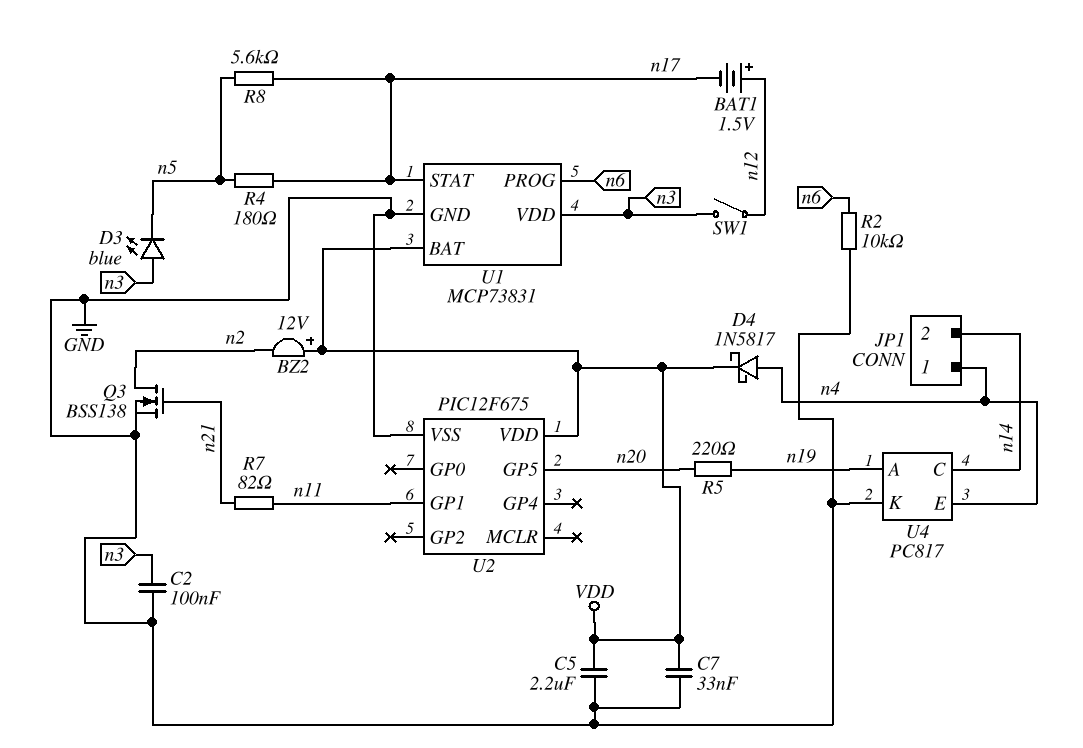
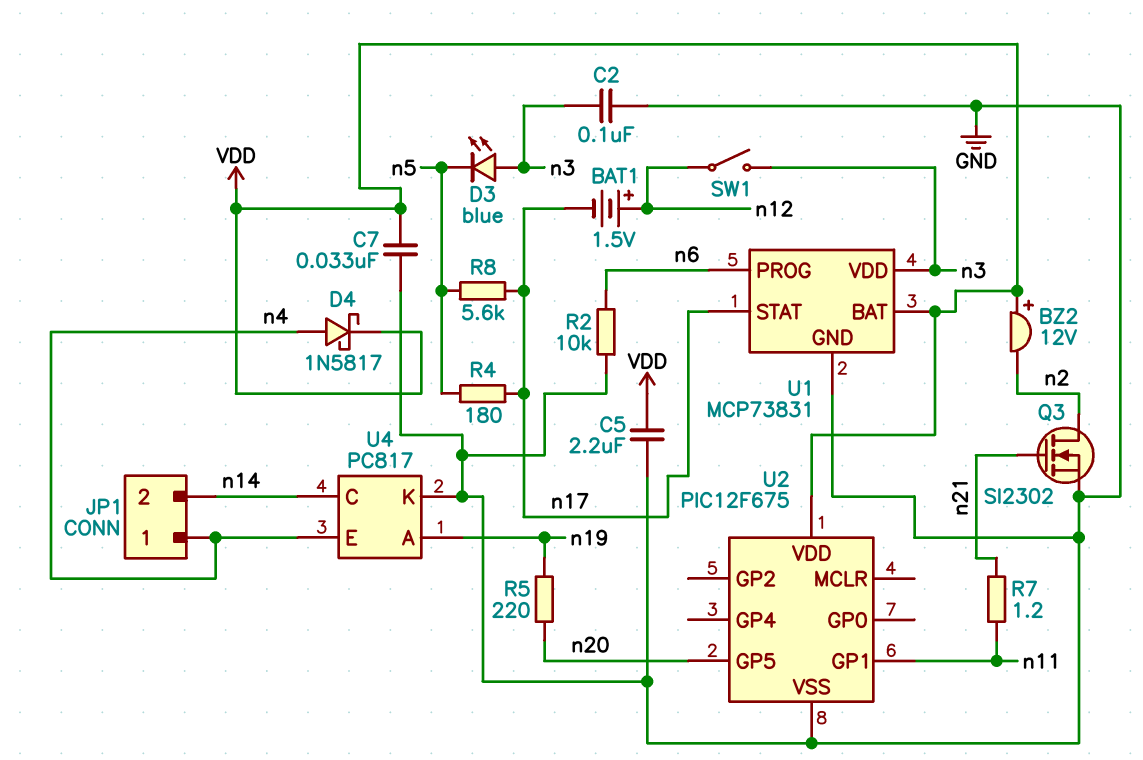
Q3: NMOS BSS138 (G n21, D n2, S GND) -> NMOS SI2302 (G n21, D n2, S GND)
R7: 82 (n11, n21) -> 1.2 (n11, n21)

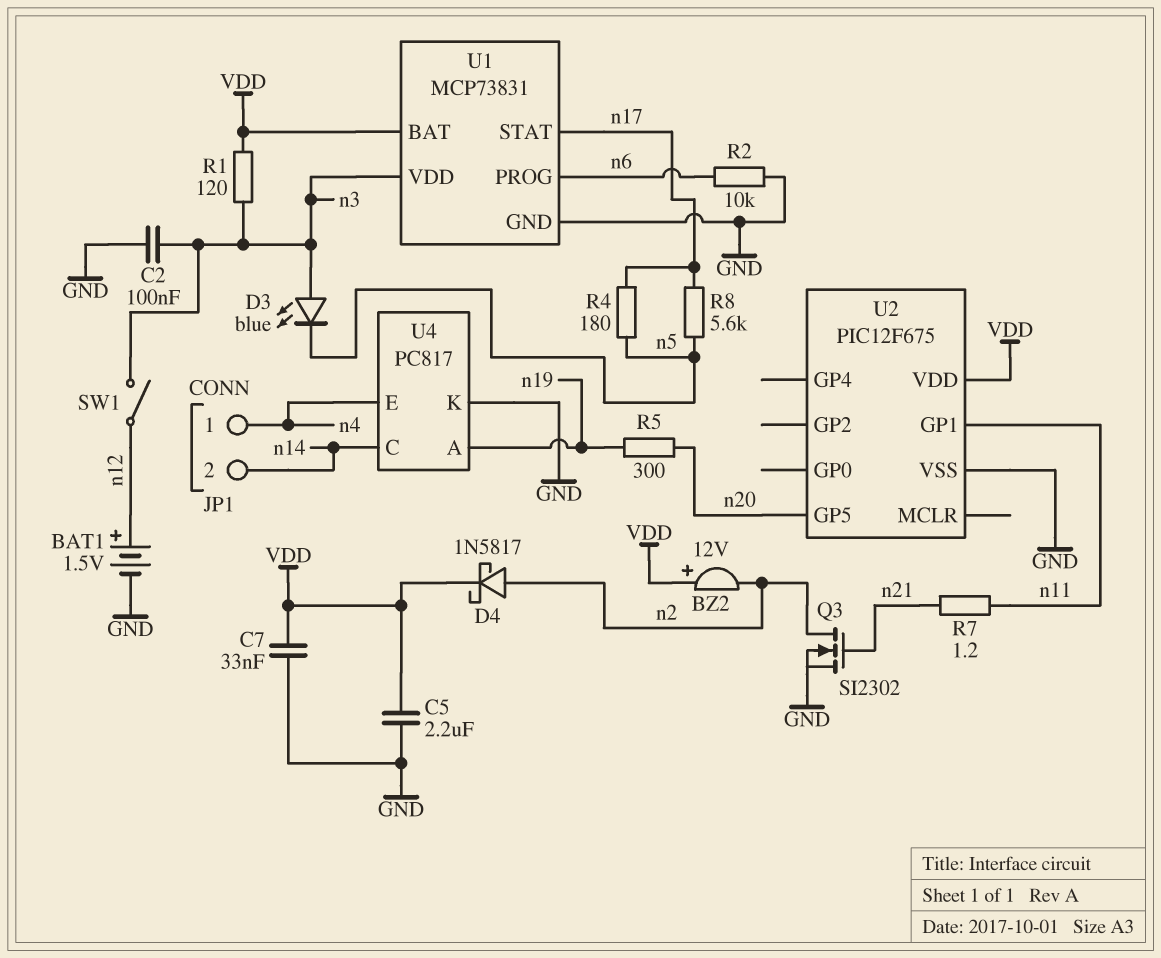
BAT1: 1.5V (plus n12, minus n17) -> 1.5V (plus n12, minus GND)
D4: schottky 1N5817 (A n4, K VDD) -> schottky 1N5817 (A n2, K VDD)
R1: none -> 120 (VDD, n3)
R5: 220 (n19, n20) -> 300 (n19, n20)

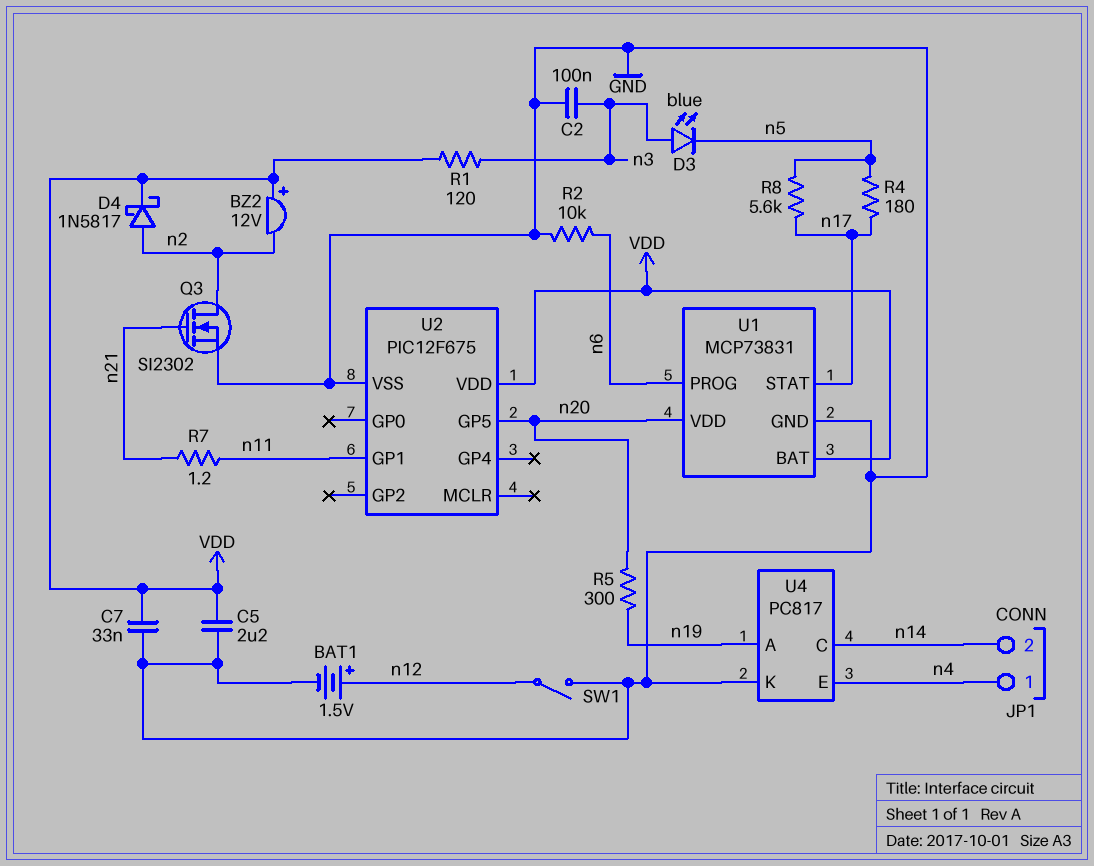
SW1: switch (n3, n12) -> switch (GND, n12)
U1 pin VDD: n3 -> n20

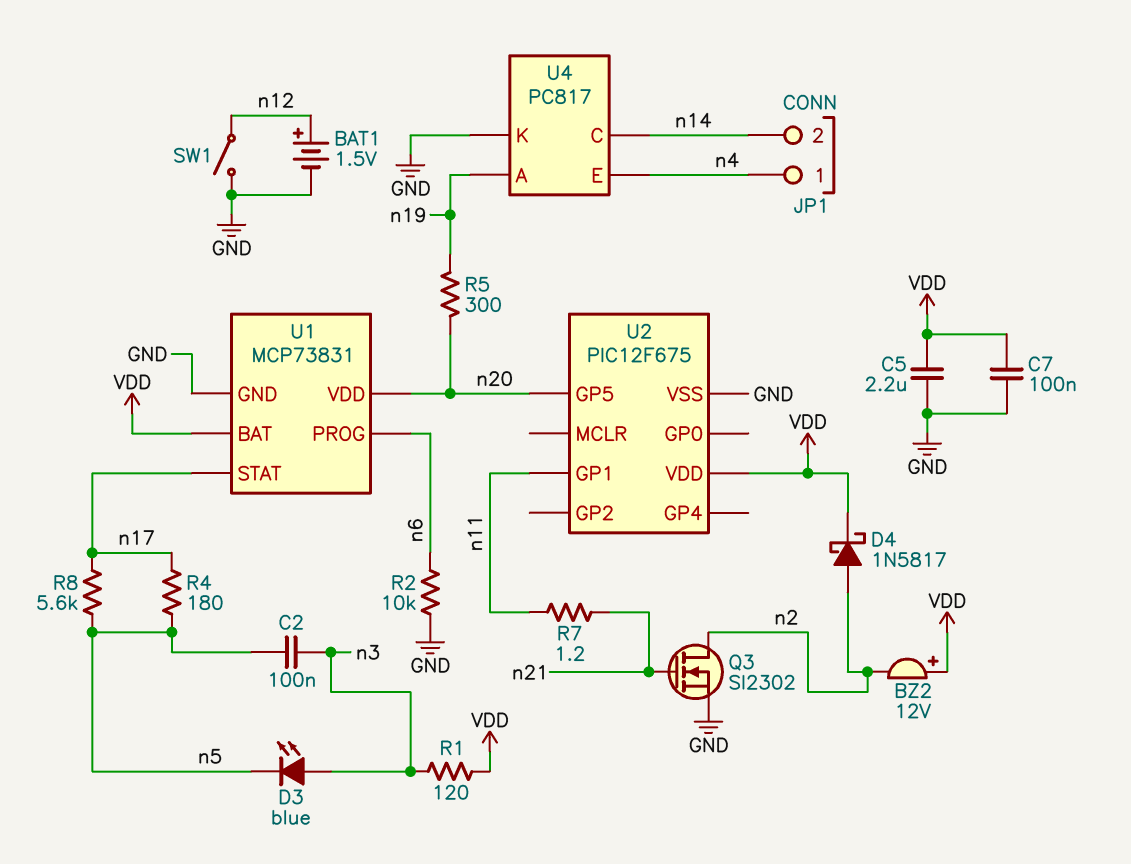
C2: 100nF (GND, n3) -> 100nF (n3, n5)
C7: 33nF (GND, VDD) -> 100nF (GND, VDD)

